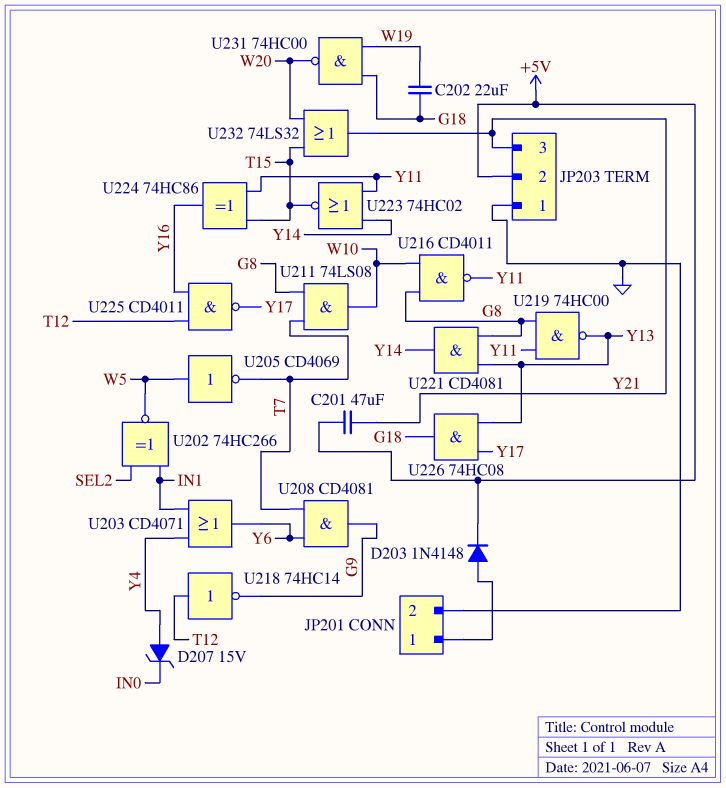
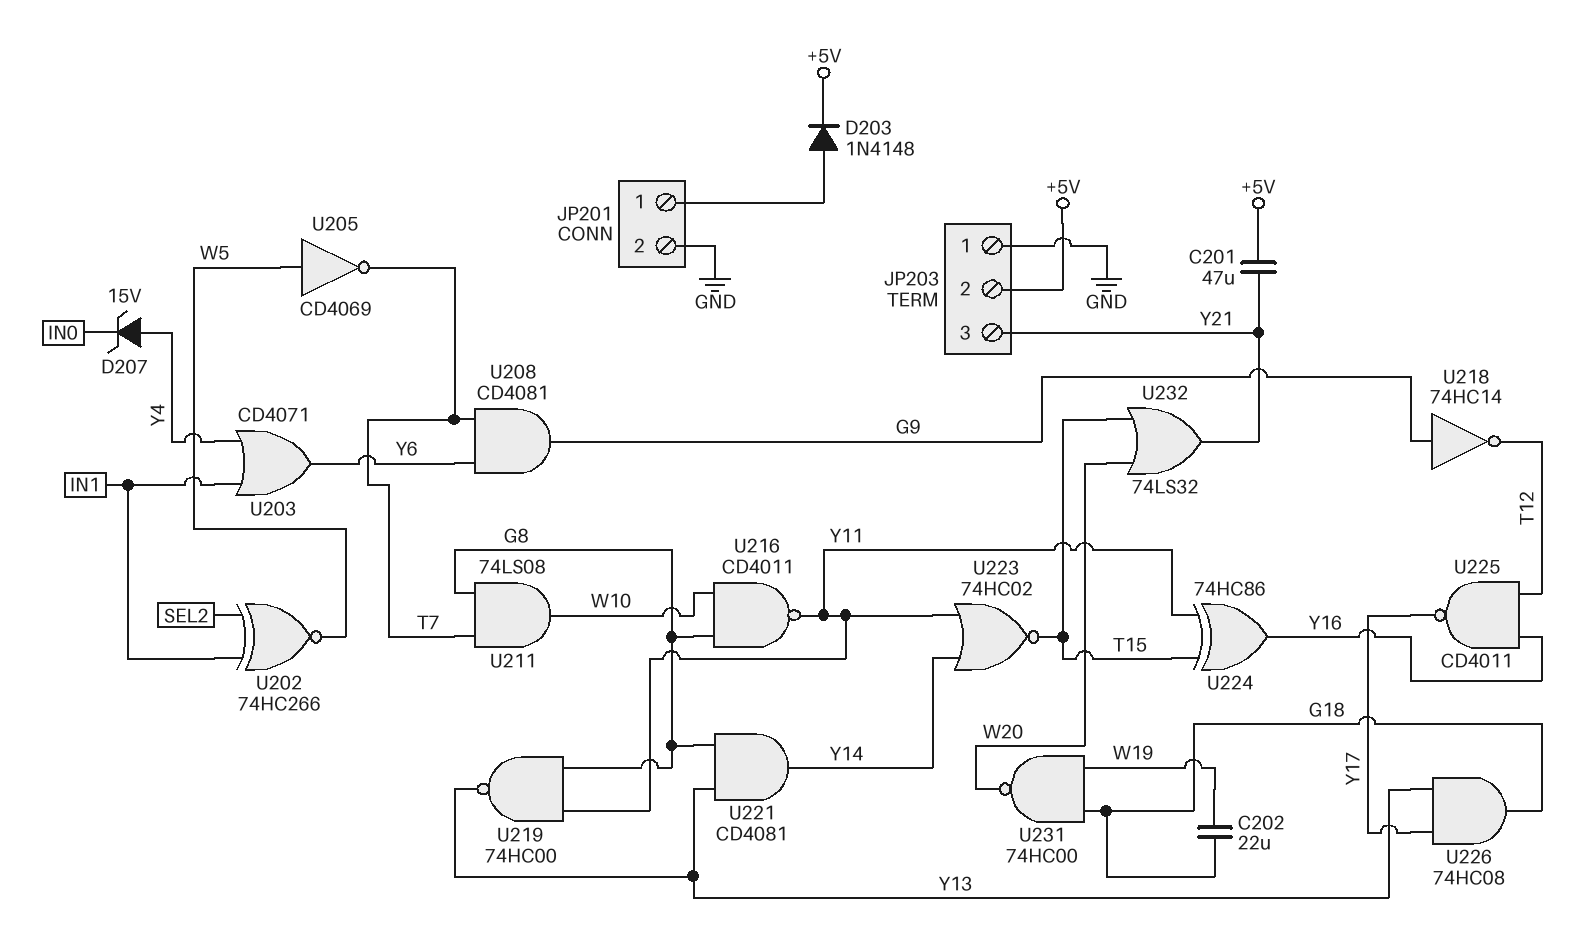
U218: NOT 74HC14 (in T12, out G9) -> NOT 74HC14 (in G9, out T12)

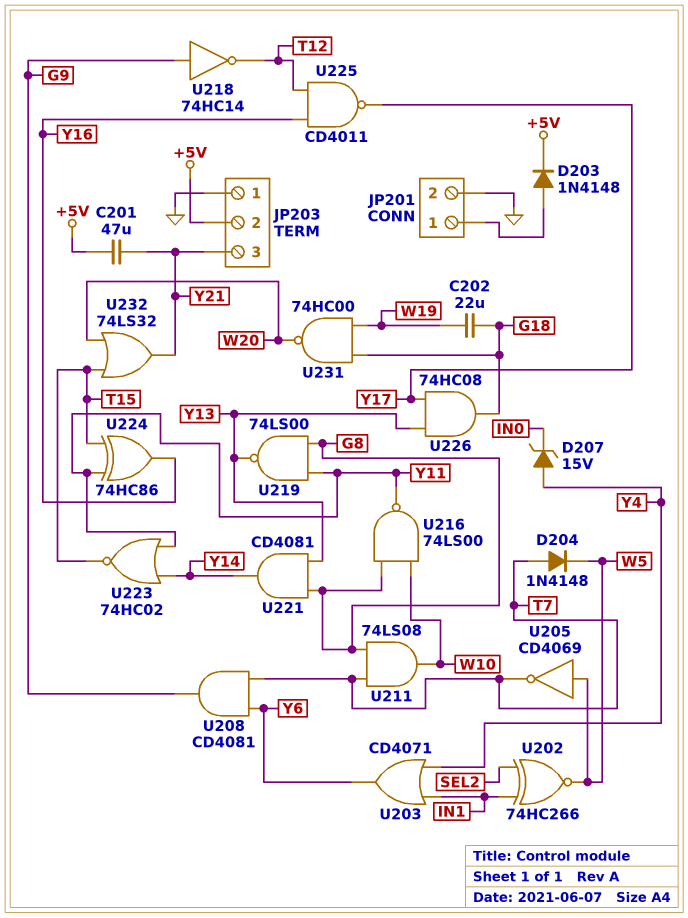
D204: none -> diode 1N4148 (A T7, K W5)
U216: NAND CD4011 (in G8, in W10, out Y11) -> NAND 74LS00 (in G8, in W10, out Y11)
U219: NAND 74HC00 (in G8, in Y11, out Y13) -> NAND 74LS00 (in G8, in Y11, out Y13)

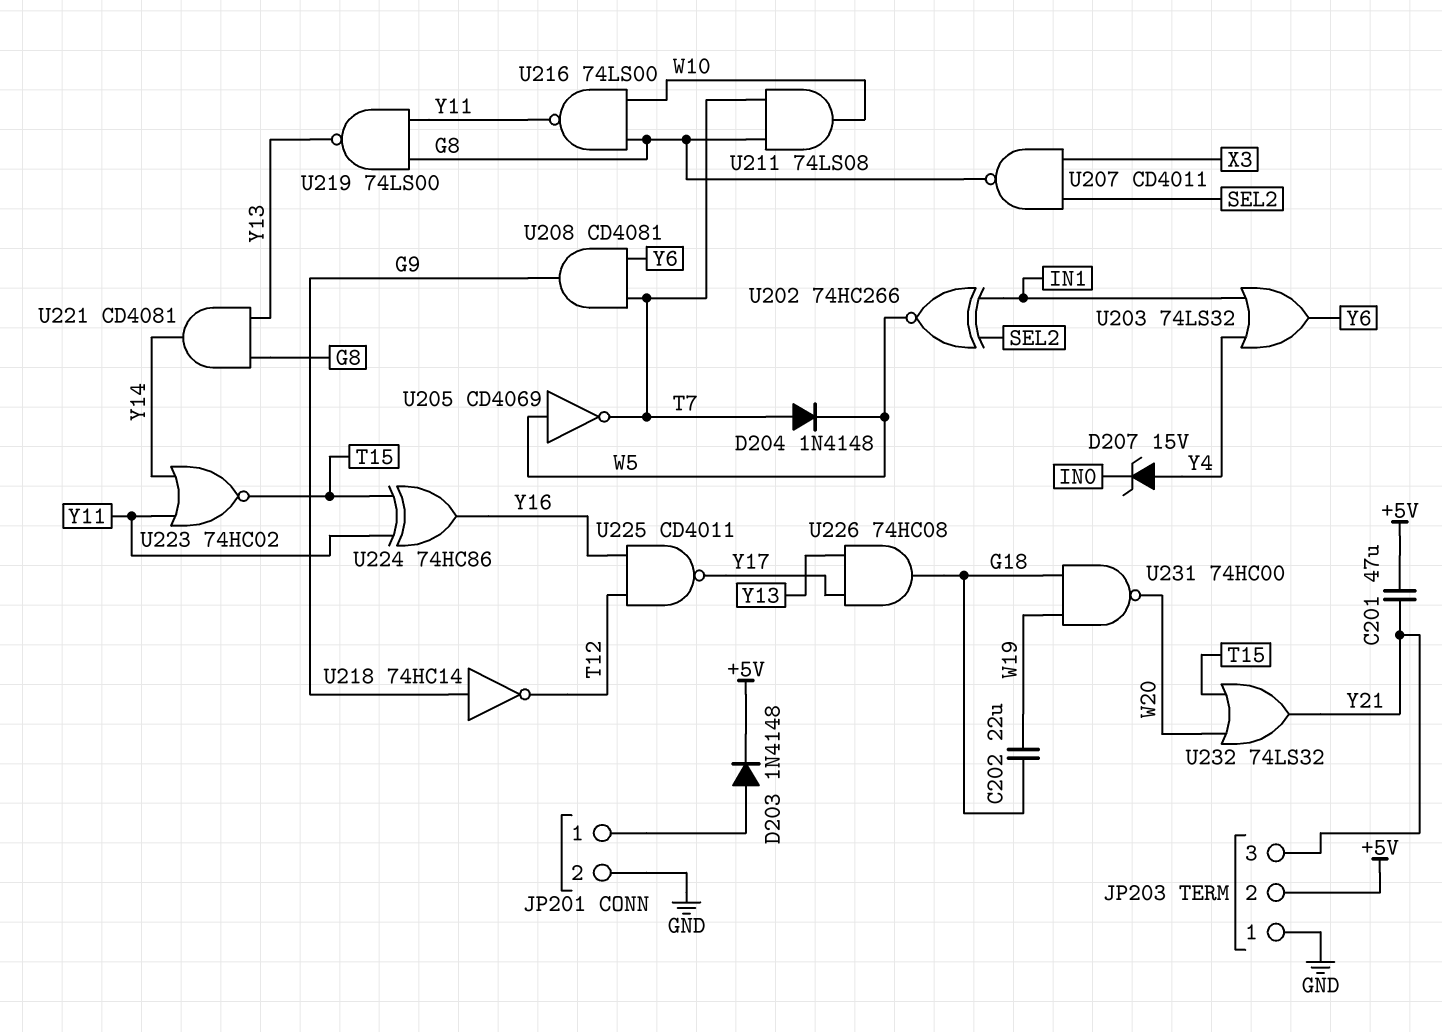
U203: OR CD4071 (in IN1, in Y4, out Y6) -> OR 74LS32 (in IN1, in Y4, out Y6)
U207: none -> NAND CD4011 (in SEL2, in X3, out G8)

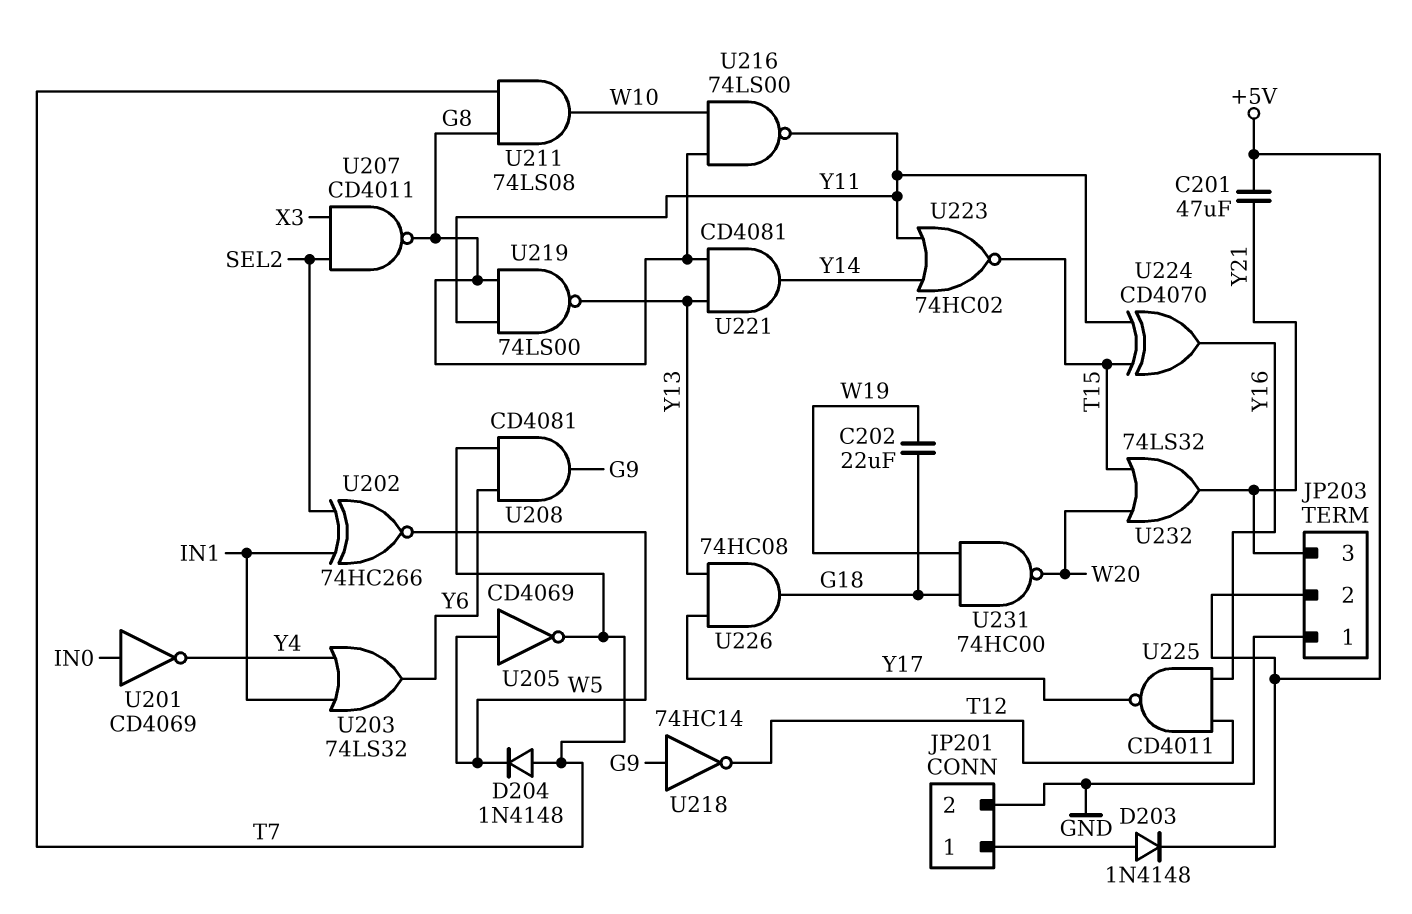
D207: zener 15V (A Y4, K IN0) -> none
U201: none -> NOT CD4069 (in IN0, out Y4)
U224: XOR 74HC86 (in T15, in Y11, out Y16) -> XOR CD4070 (in T15, in Y11, out Y16)

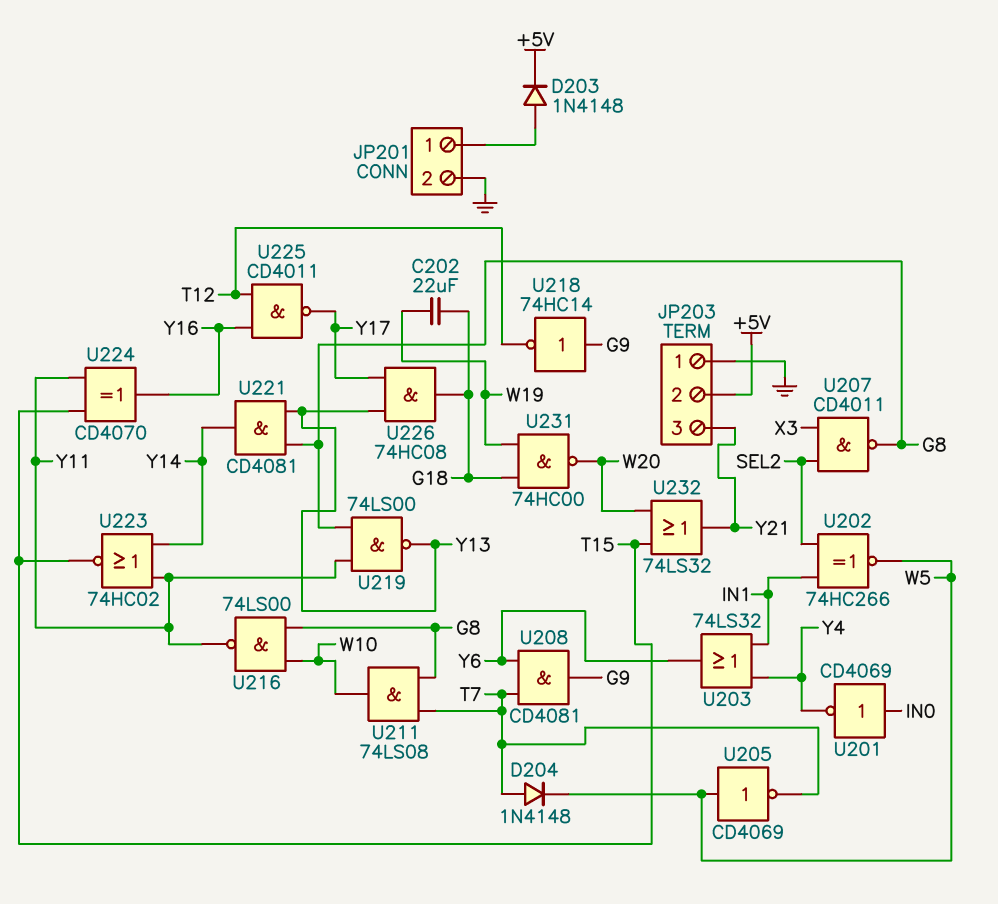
C201: 47uF (+5V, Y21) -> none

